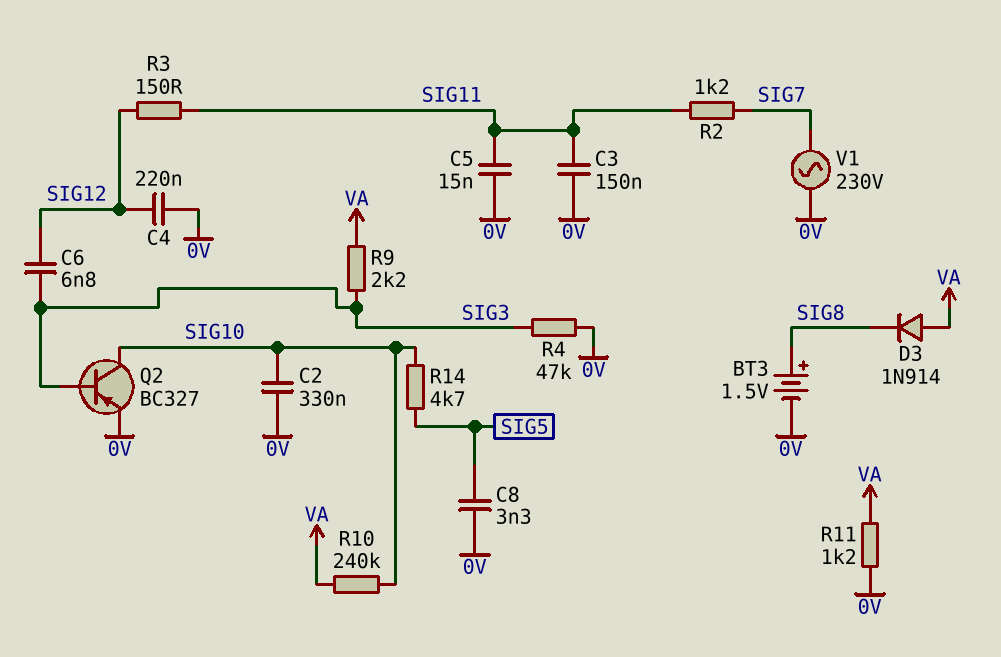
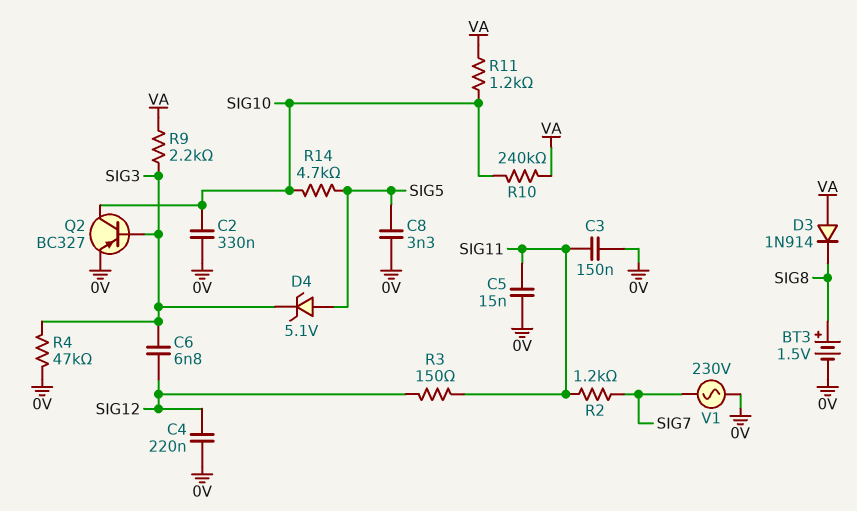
D4: none -> zener 5.1V (A SIG5, K SIG3)
R11: 1.2k (0V, VA) -> 1.2k (SIG10, VA)

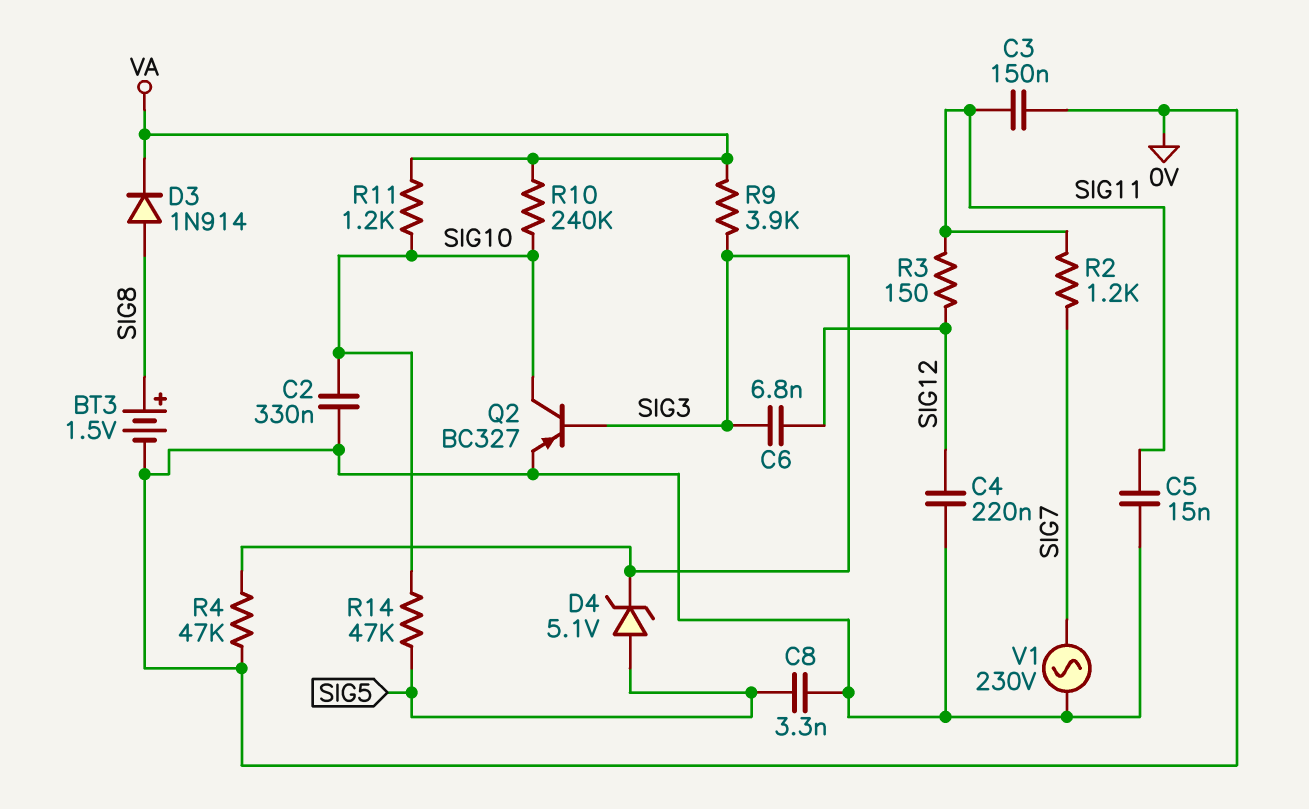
D3: diode 1N914 (A VA, K SIG8) -> diode 1N914 (A SIG8, K VA)
R9: 2.2k (SIG3, VA) -> 3.9k (SIG3, VA)
R14: 4.7k (SIG5, SIG10) -> 47k (SIG5, SIG10)

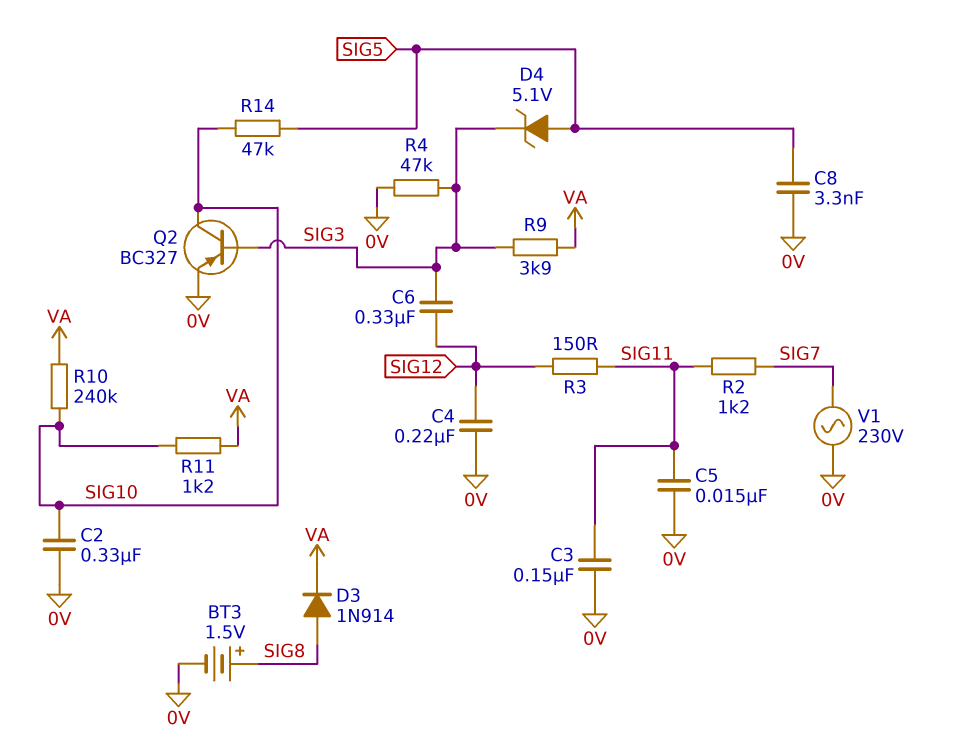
C6: 6.8nF (SIG3, SIG12) -> 330nF (SIG3, SIG12)

